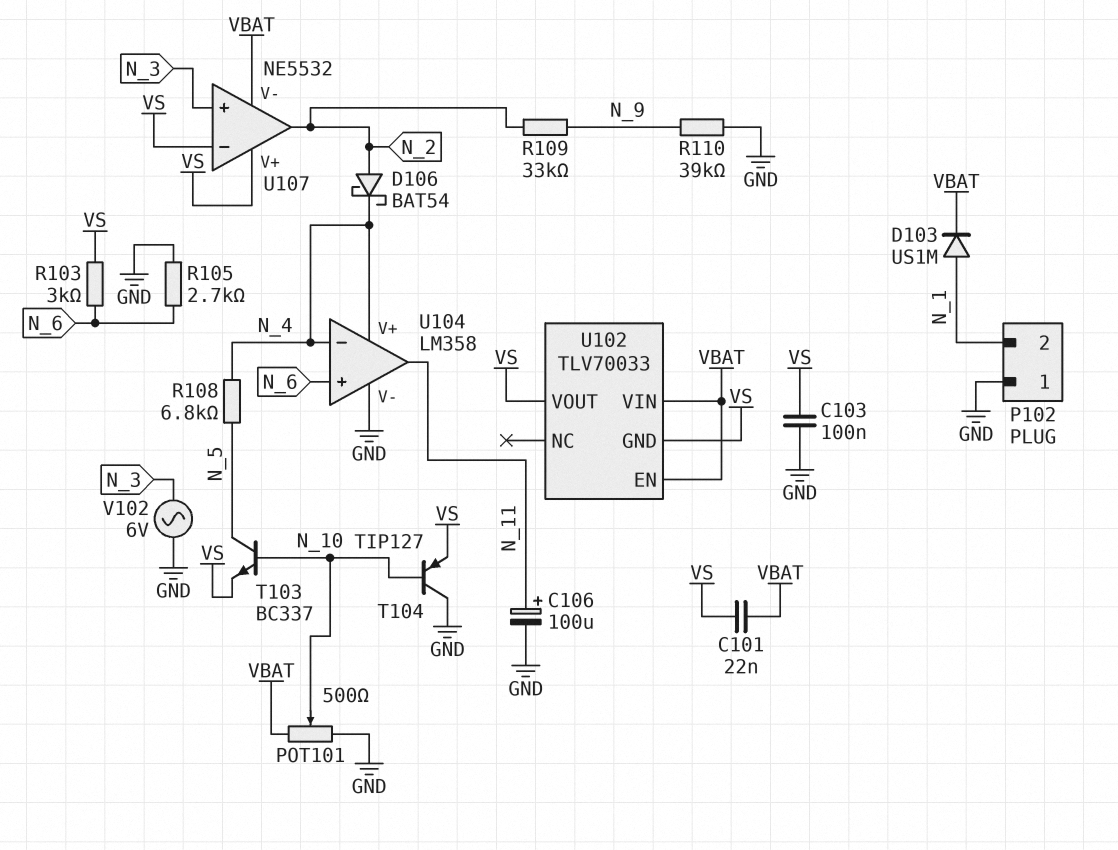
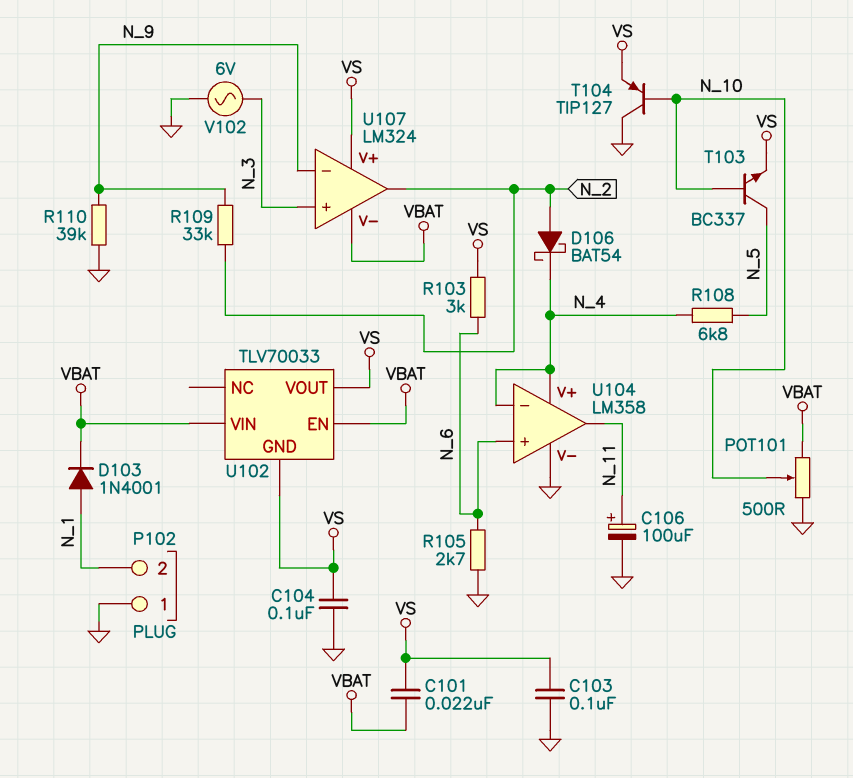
C104: none -> 100nF (GND, VS)
D103: diode US1M (A N_1, K VBAT) -> diode 1N4001 (A N_1, K VBAT)
U107: NE5532 -> LM324
U107 pin in-: VS -> N_9

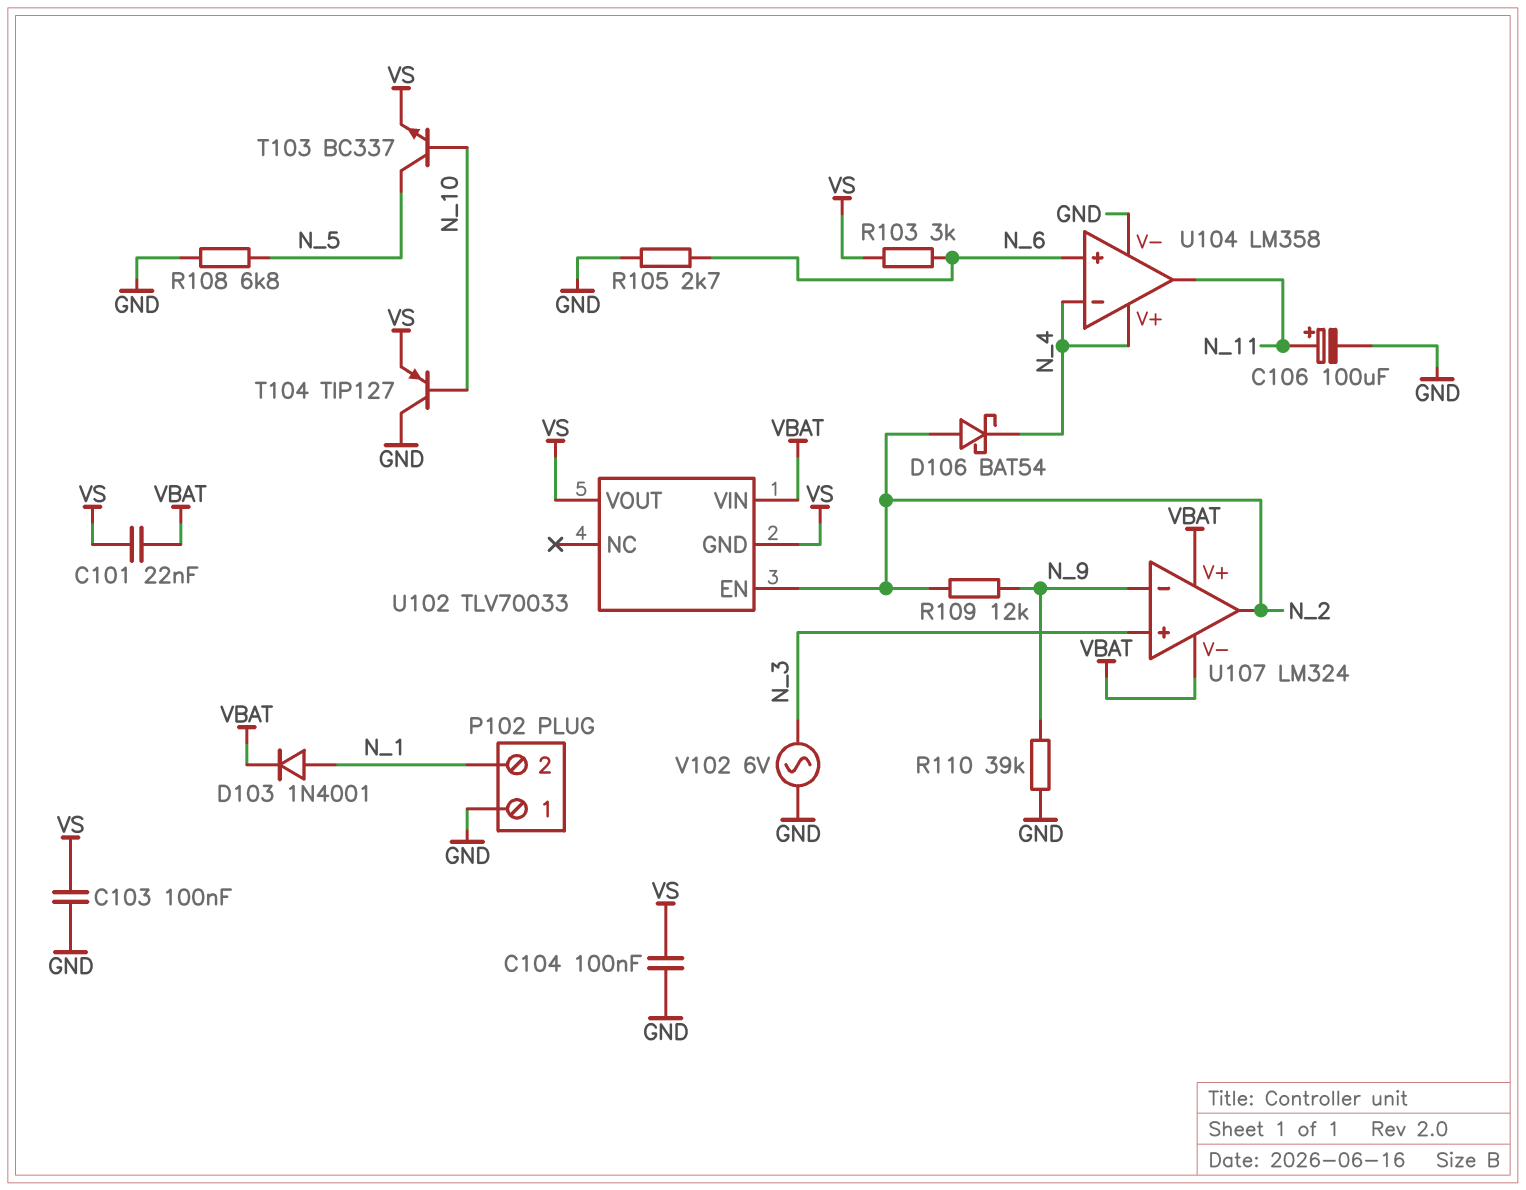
POT101: 500 (GND, VBAT, wiper N_10) -> none
R108: 6.8k (N_4, N_5) -> 6.8k (GND, N_5)
R109: 33k (N_2, N_9) -> 12k (N_2, N_9)
U102 pin EN: VBAT -> N_2
U107 pin V+: VS -> VBAT

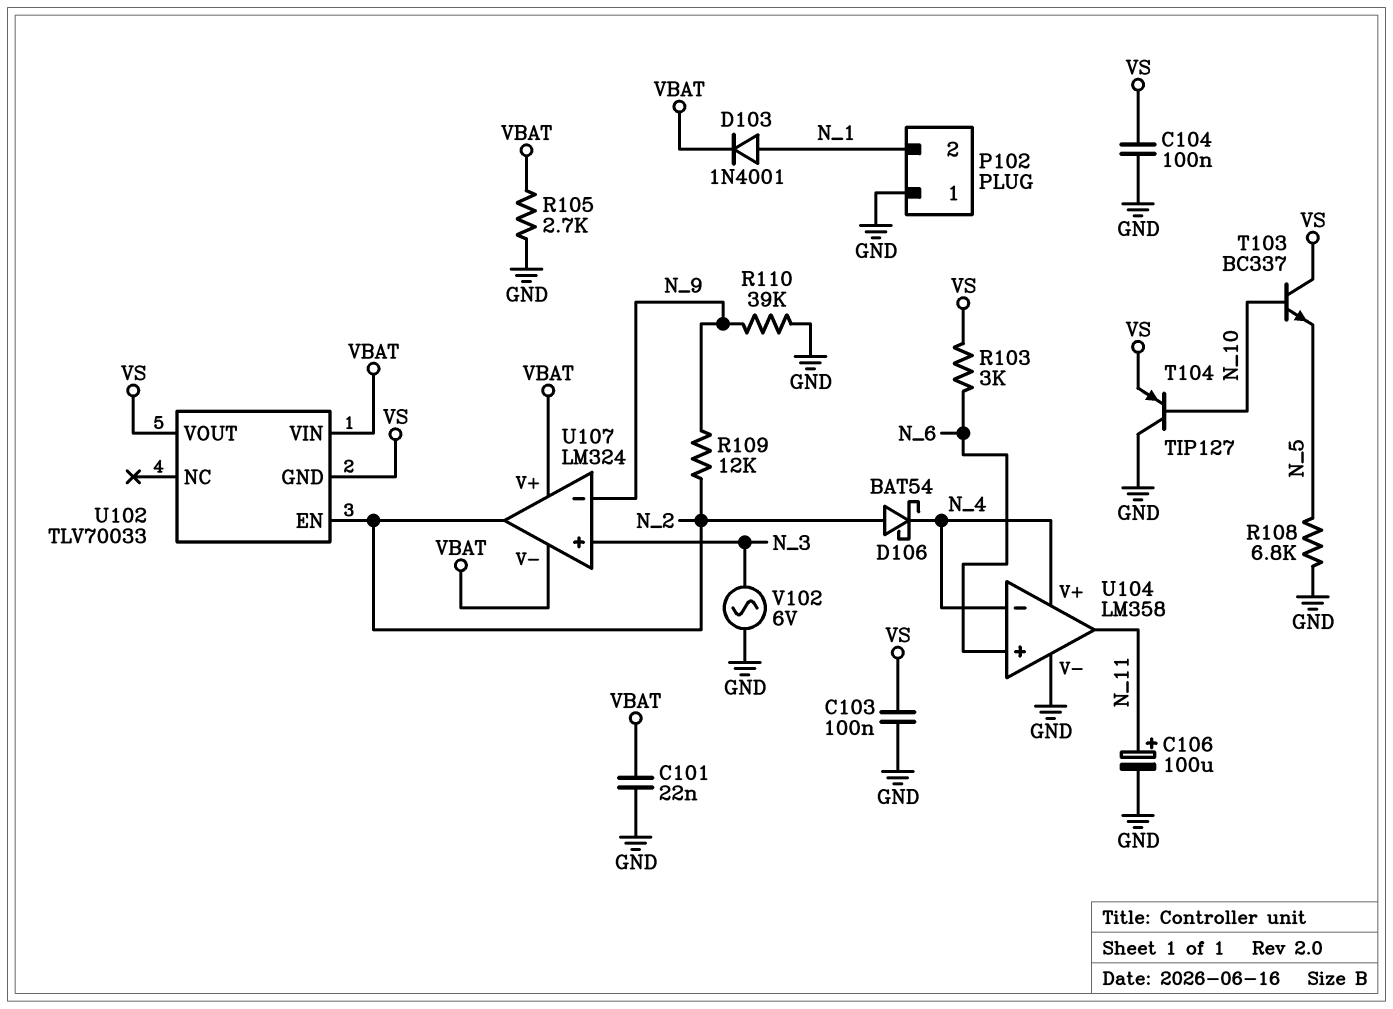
C101: 22nF (VBAT, VS) -> 22nF (GND, VBAT)
R105: 2.7k (GND, N_6) -> 2.7k (GND, VBAT)
T103: NPN BC337 (B N_10, C N_5, E VS) -> NPN BC337 (B N_10, C VS, E N_5)

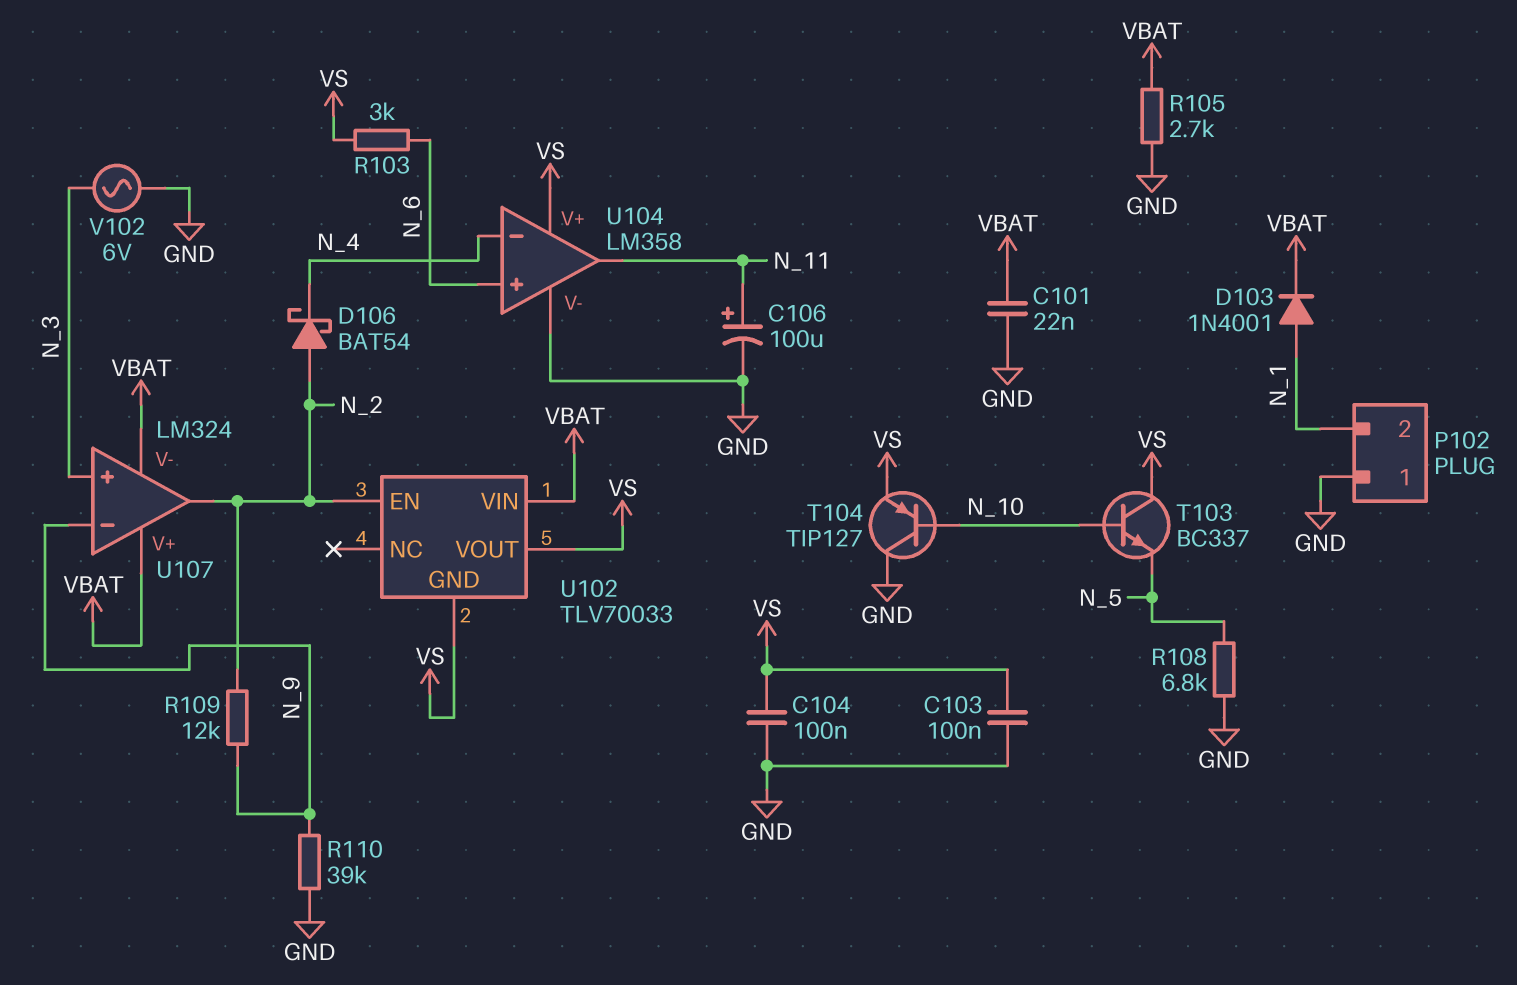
U104 pin V+: N_4 -> VS

